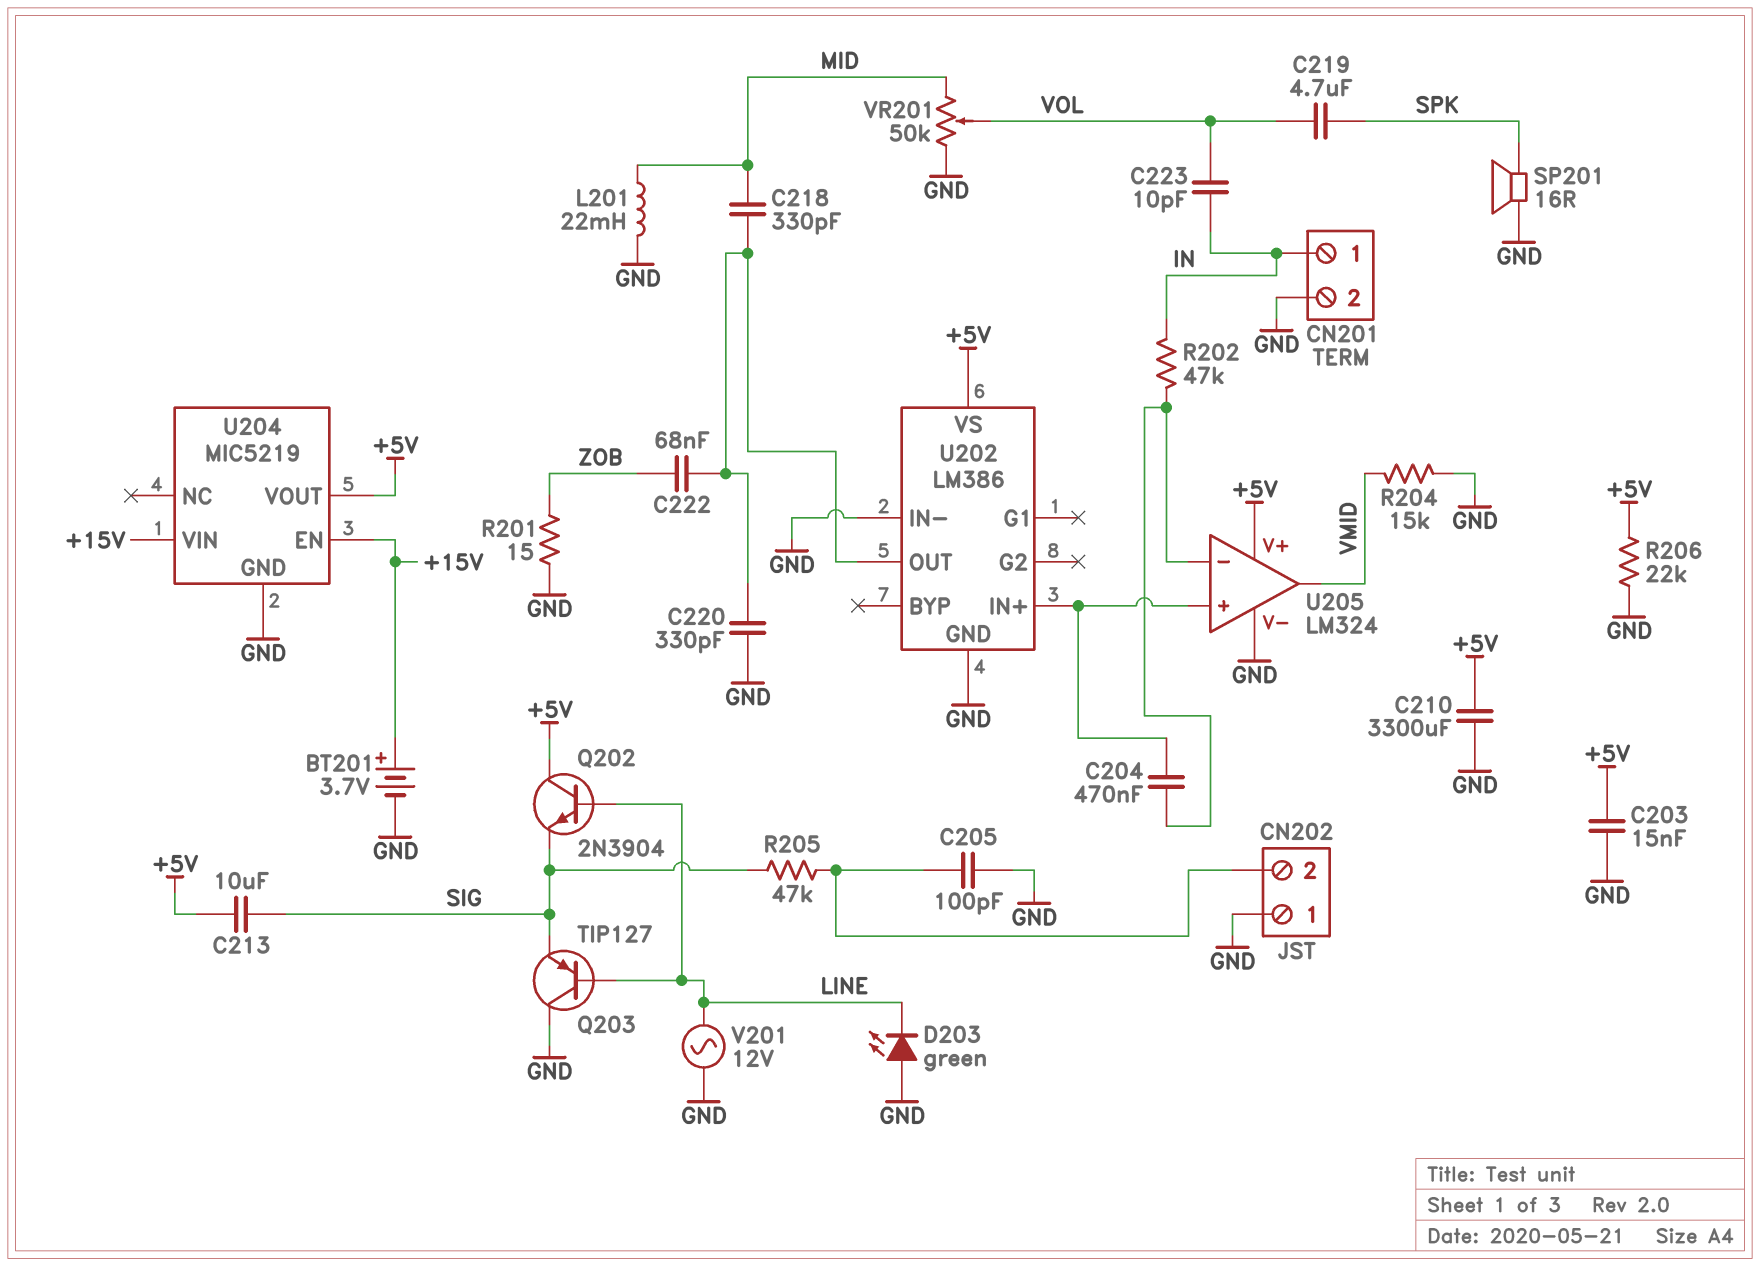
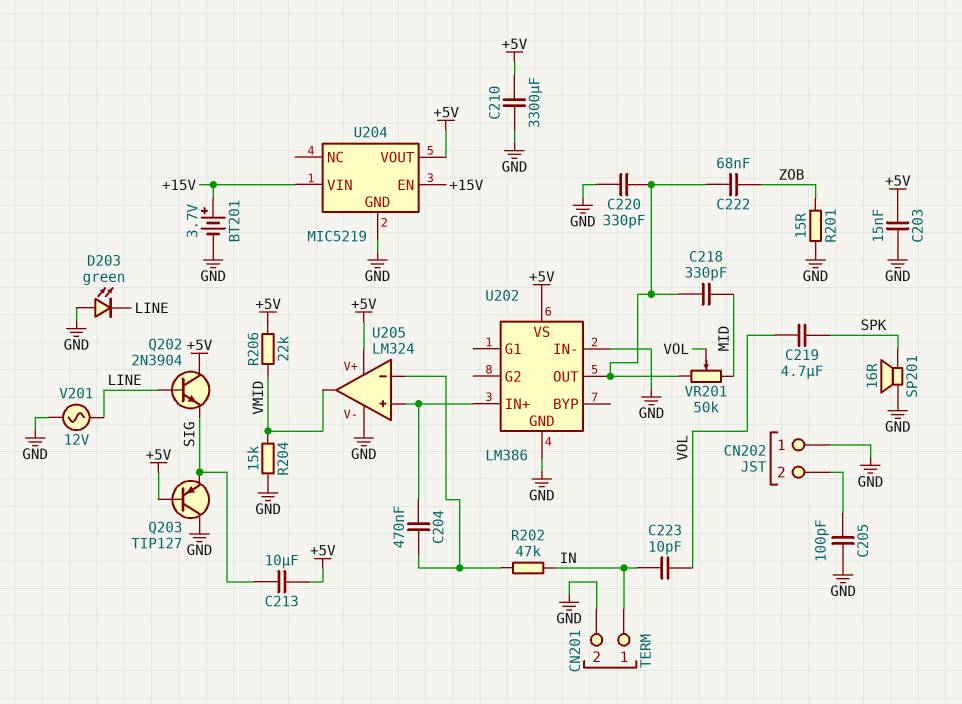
L201: 22mH (GND, MID) -> none
Q203: PNP TIP127 (B LINE, C GND, E SIG) -> PNP TIP127 (B +5V, C GND, E SIG)
R205: 47k (CN202/2, SIG) -> none
R206: 22k (+5V, GND) -> 22k (+5V, VMID)
VR201: 50k (GND, MID, wiper VOL) -> 50k (MID, U202/OUT, wiper VOL)

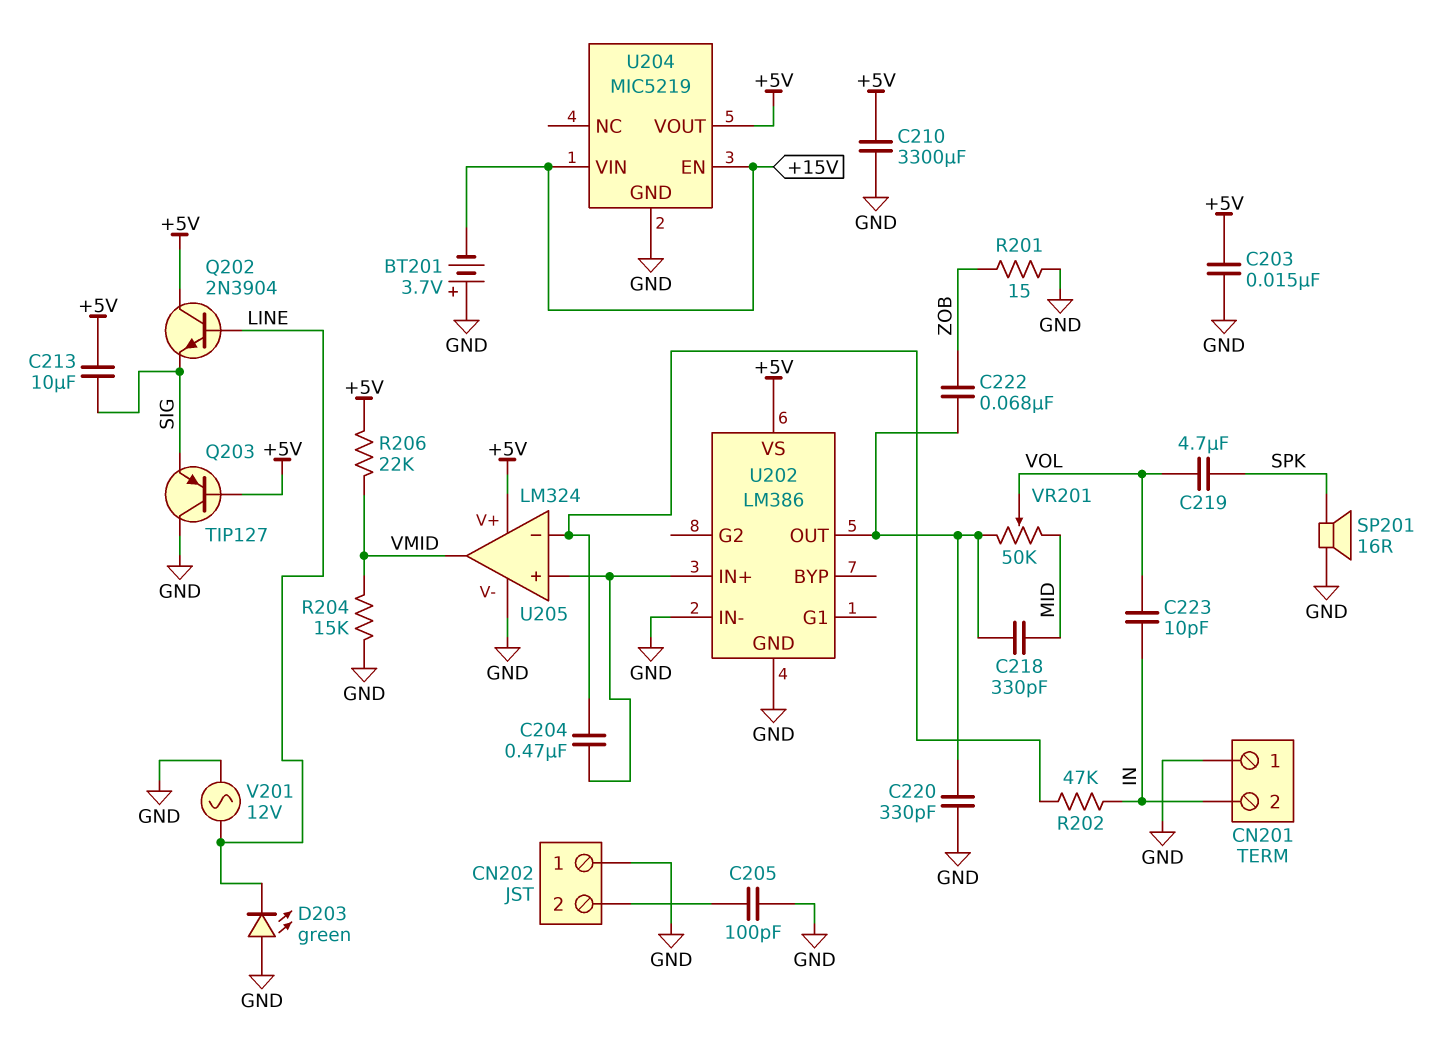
BT201: 3.7V (plus +15V, minus GND) -> 3.7V (plus GND, minus +15V)
CN201 pin 1: IN -> GND
CN201 pin 2: GND -> IN

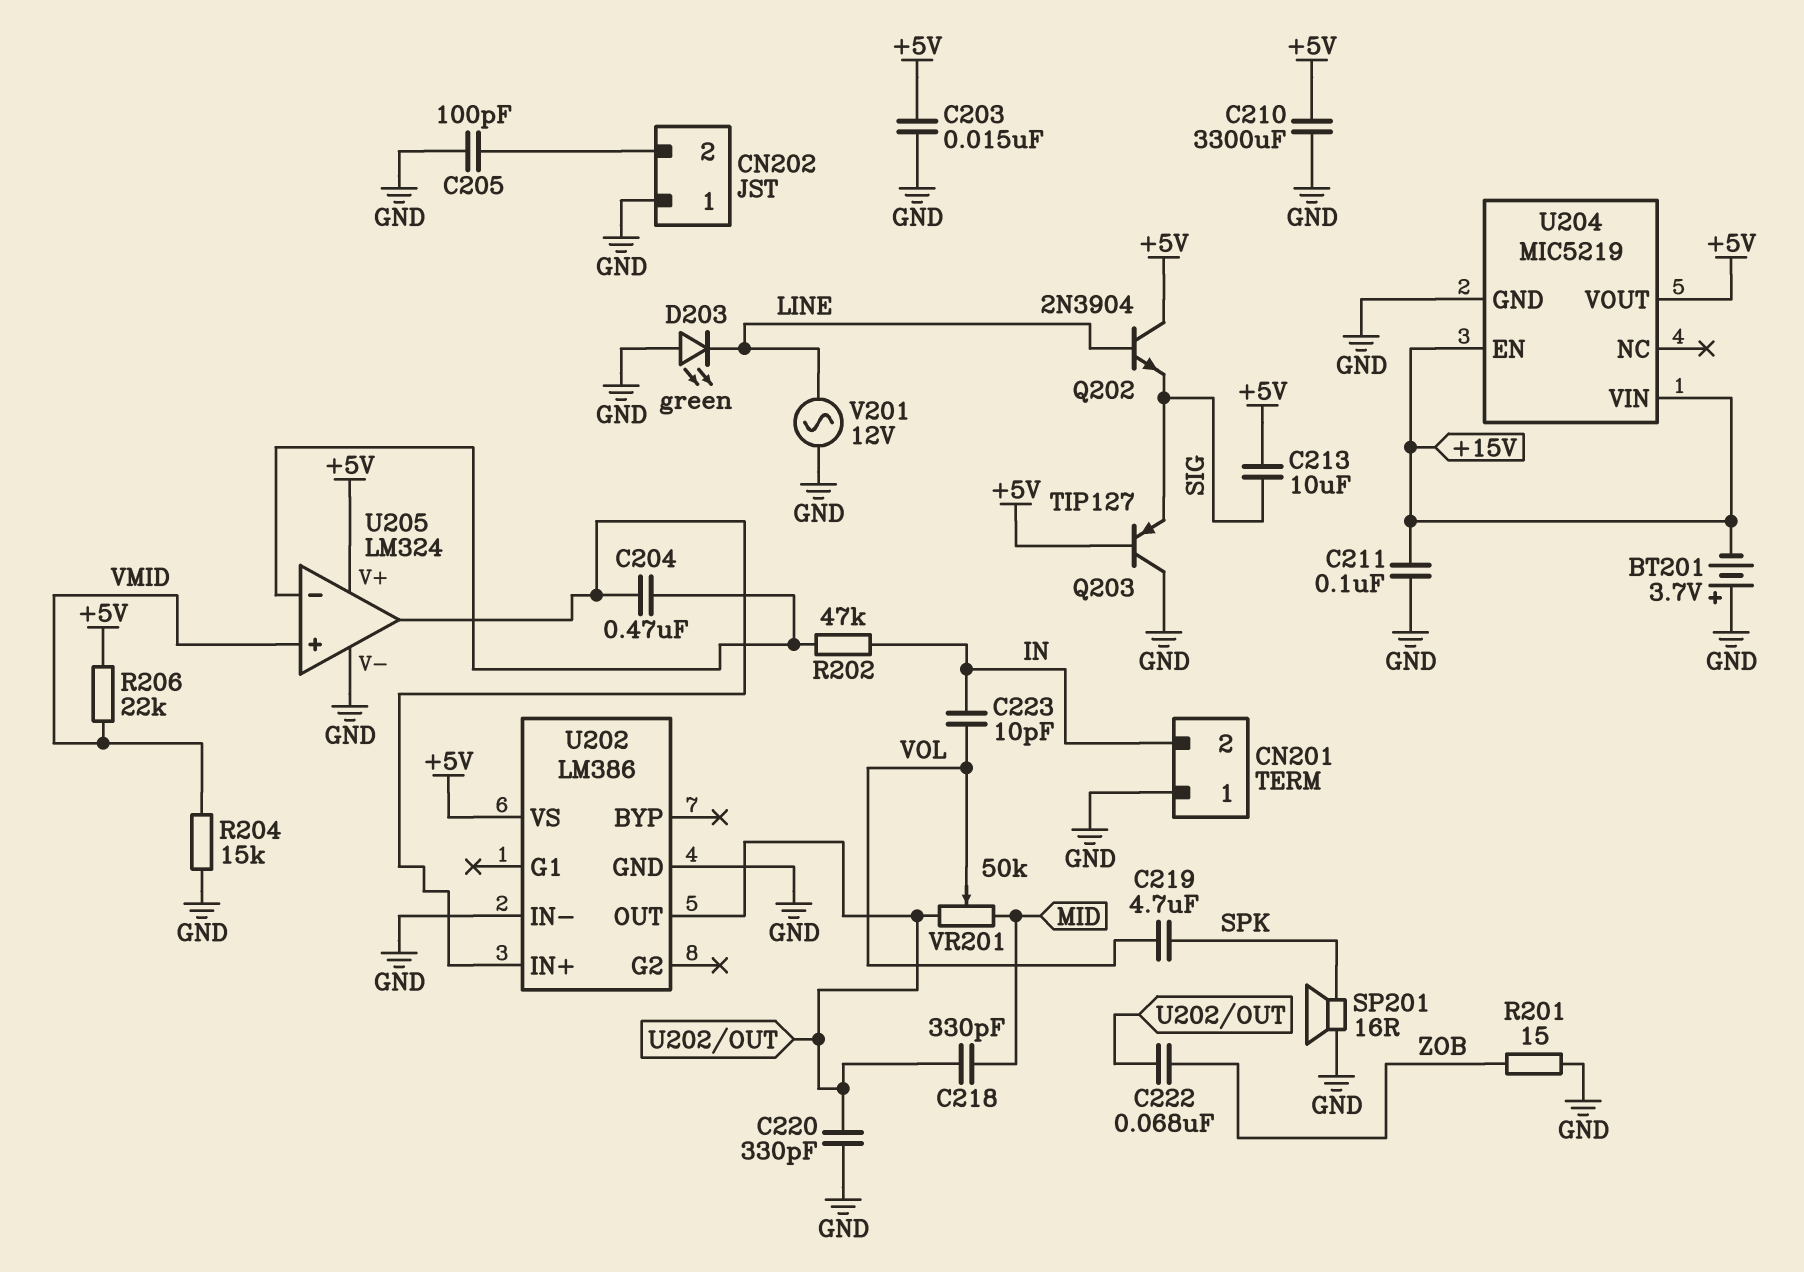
C211: none -> 100nF (+15V, GND)
U205 pin in+: U202/IN+ -> VMID
U205 pin out: VMID -> U202/IN+

